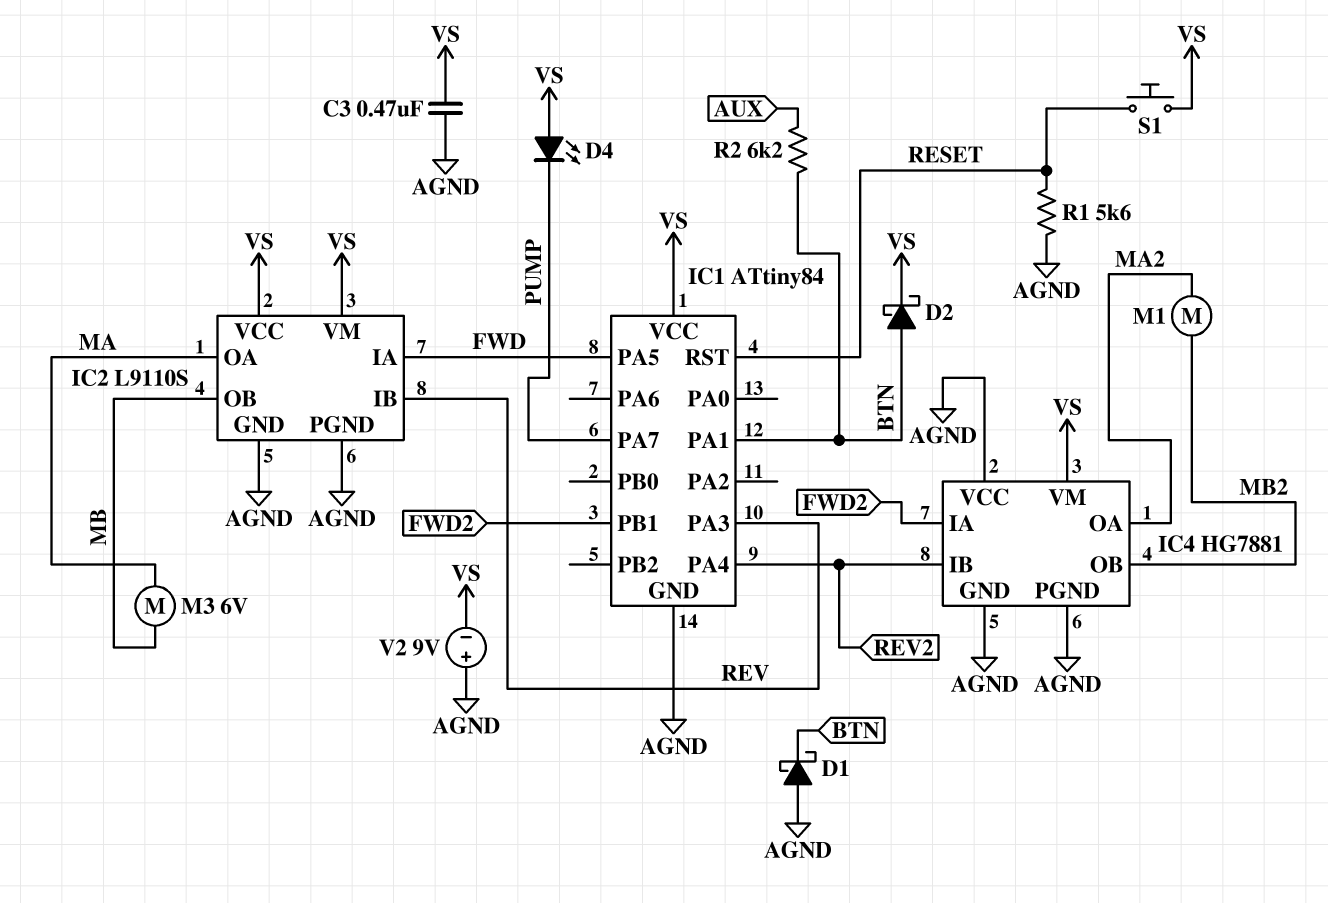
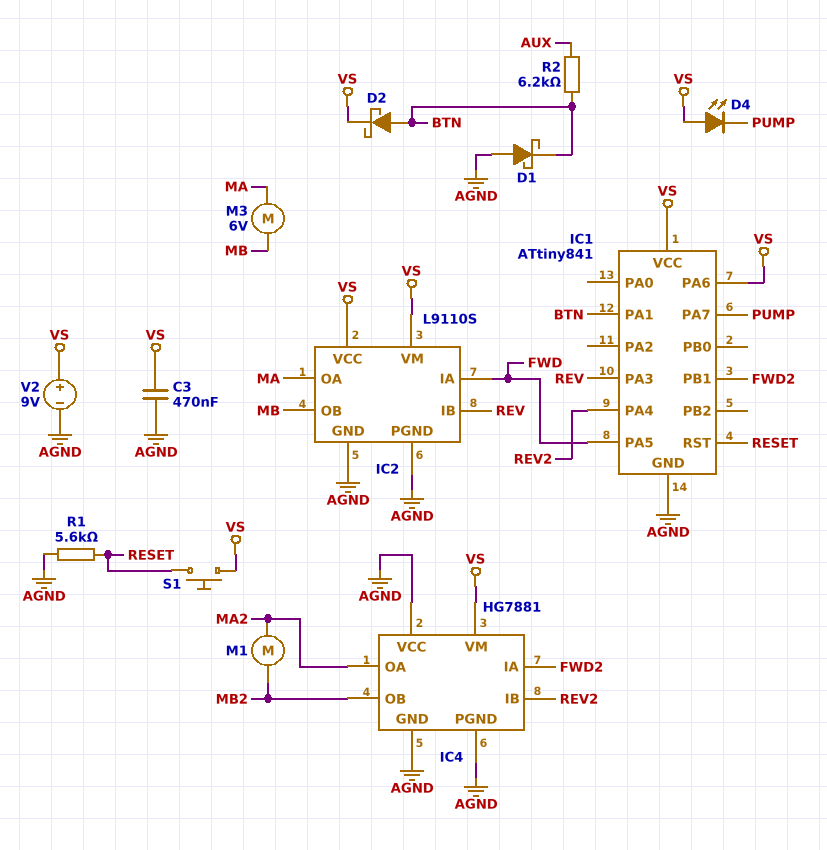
IC1: ATtiny84 -> ATtiny841
IC1 pin PA6: none -> VS
V2: 9V (plus AGND, minus VS) -> 9V (plus VS, minus AGND)

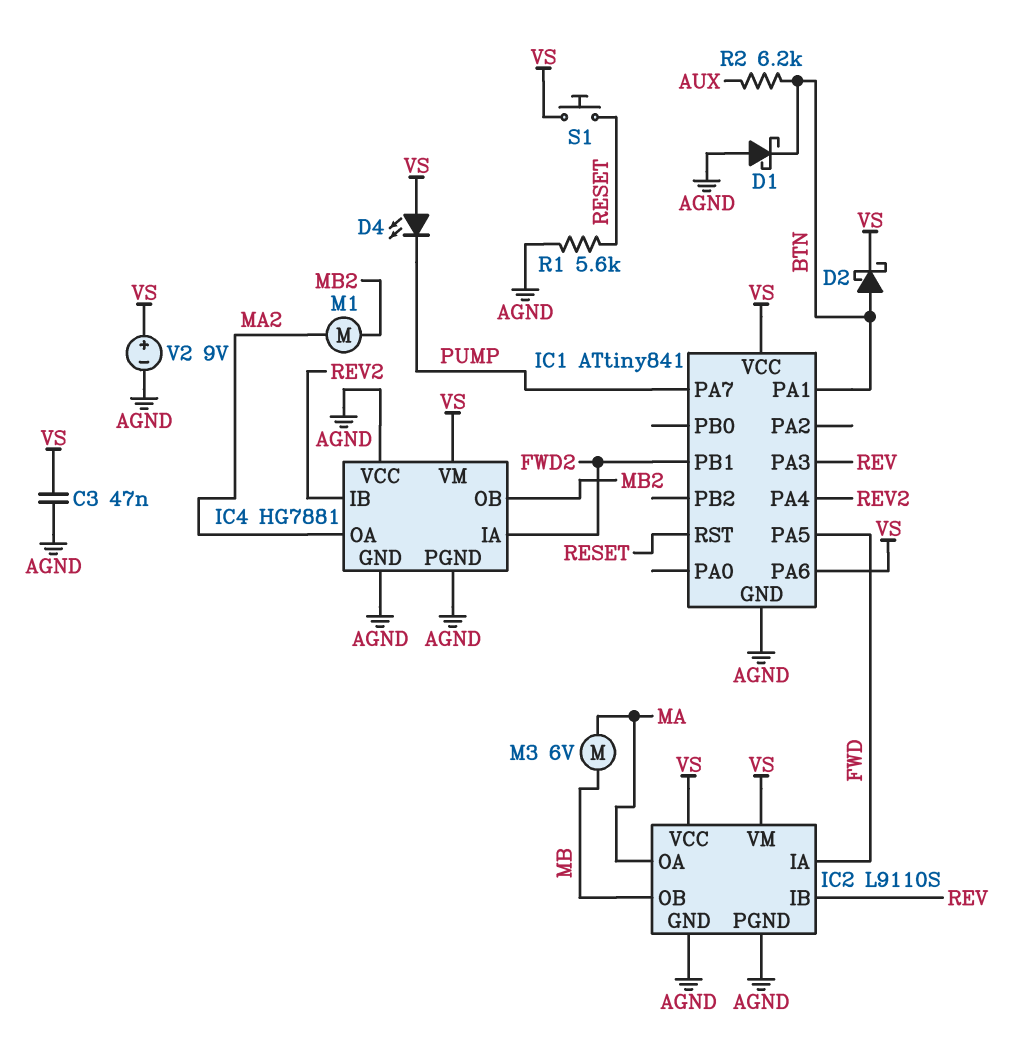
C3: 470nF (AGND, VS) -> 47nF (AGND, VS)

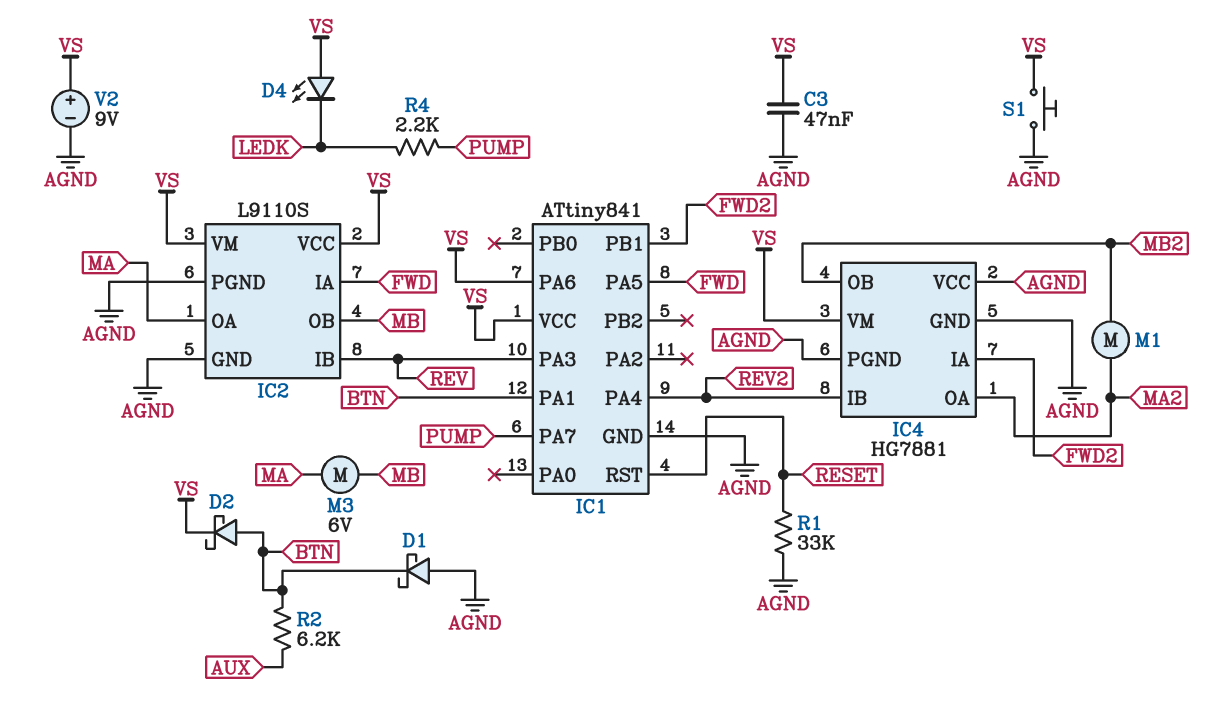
D4: LED (A VS, K PUMP) -> LED (A VS, K LEDK)
R1: 5.6k (AGND, RESET) -> 33k (AGND, RESET)
R4: none -> 2.2k (LEDK, PUMP)
S1: button (RESET, VS) -> button (AGND, VS)

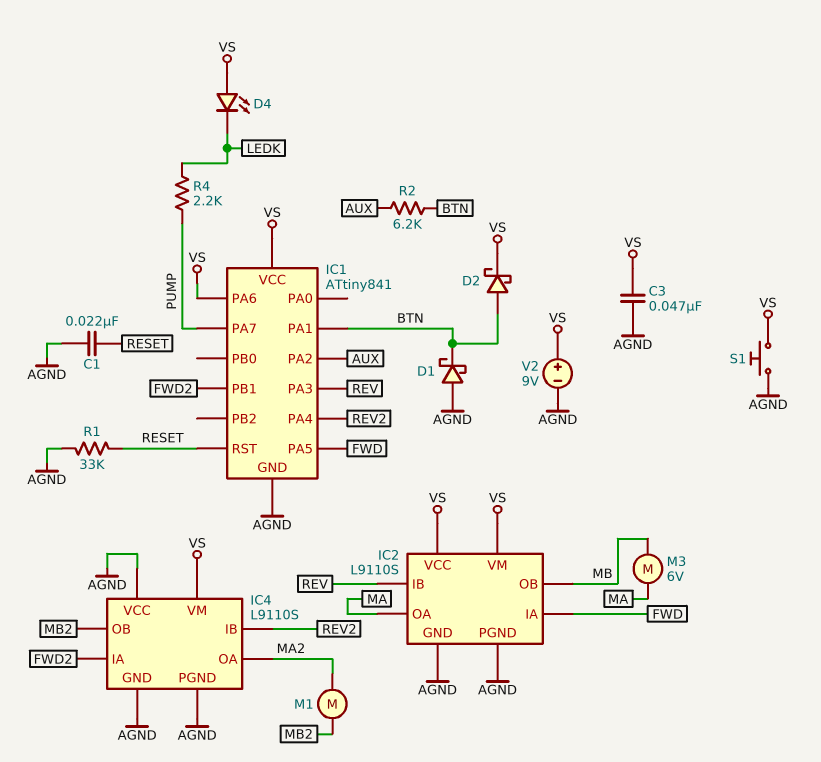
C1: none -> 22nF (AGND, RESET)
IC1 pin PA2: none -> AUX
IC4: HG7881 -> L9110S

